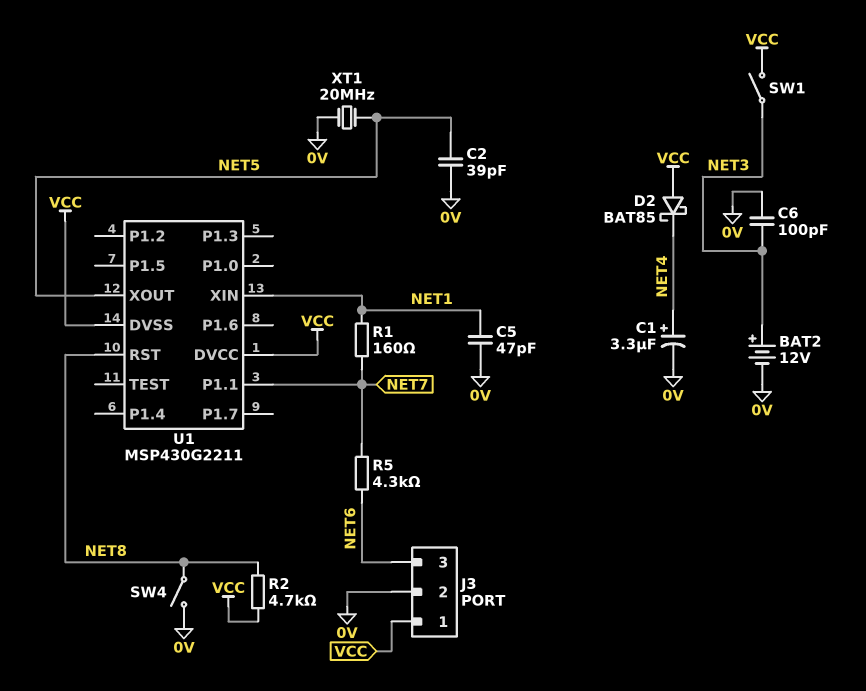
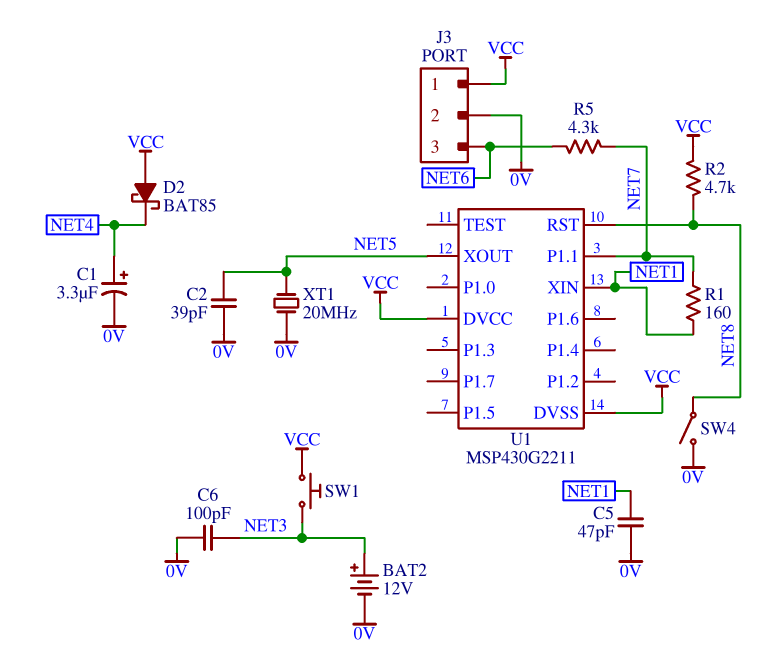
SW1: switch (NET3, VCC) -> button (NET3, VCC)

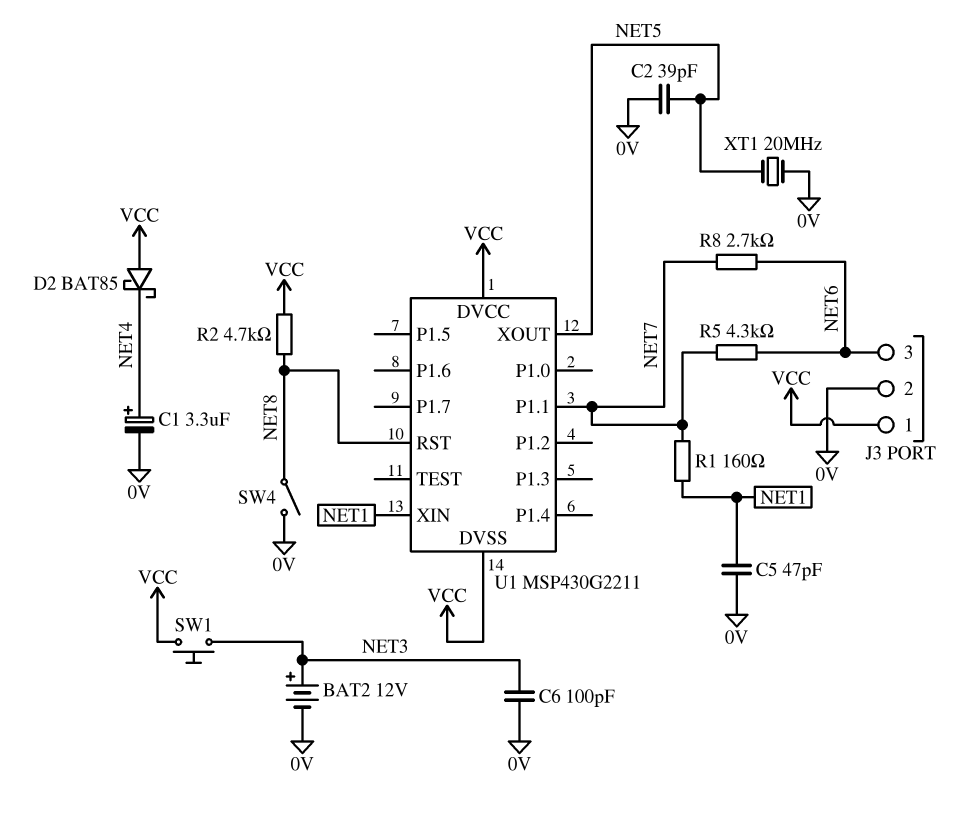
R8: none -> 2.7k (NET6, NET7)

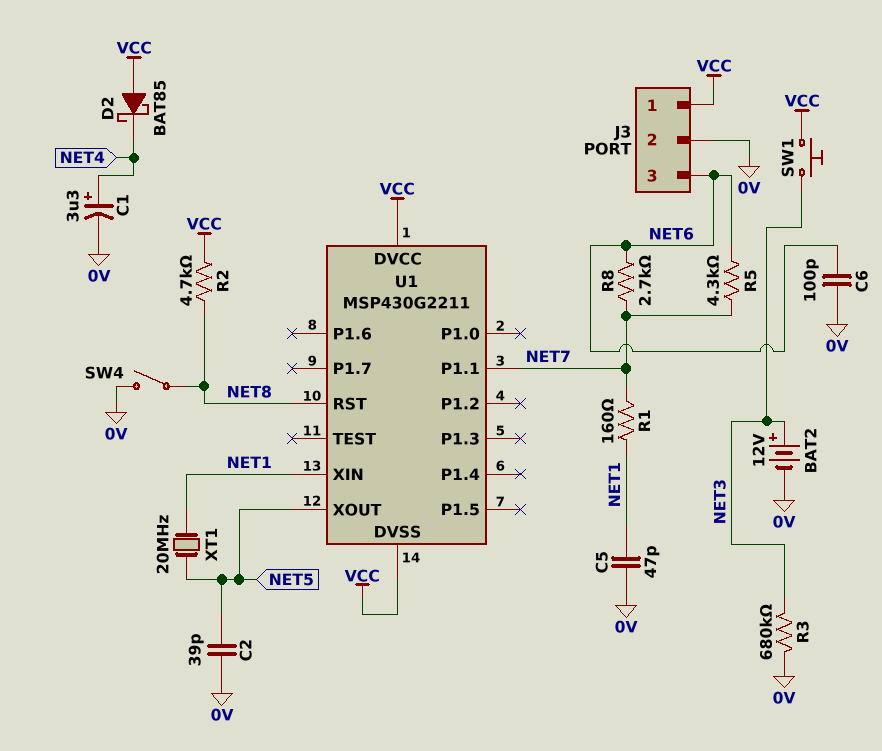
C6: 100pF (0V, NET3) -> 100pF (0V, NET6)
R3: none -> 680k (0V, NET3)
XT1: 20MHz (0V, NET5) -> 20MHz (NET1, NET5)

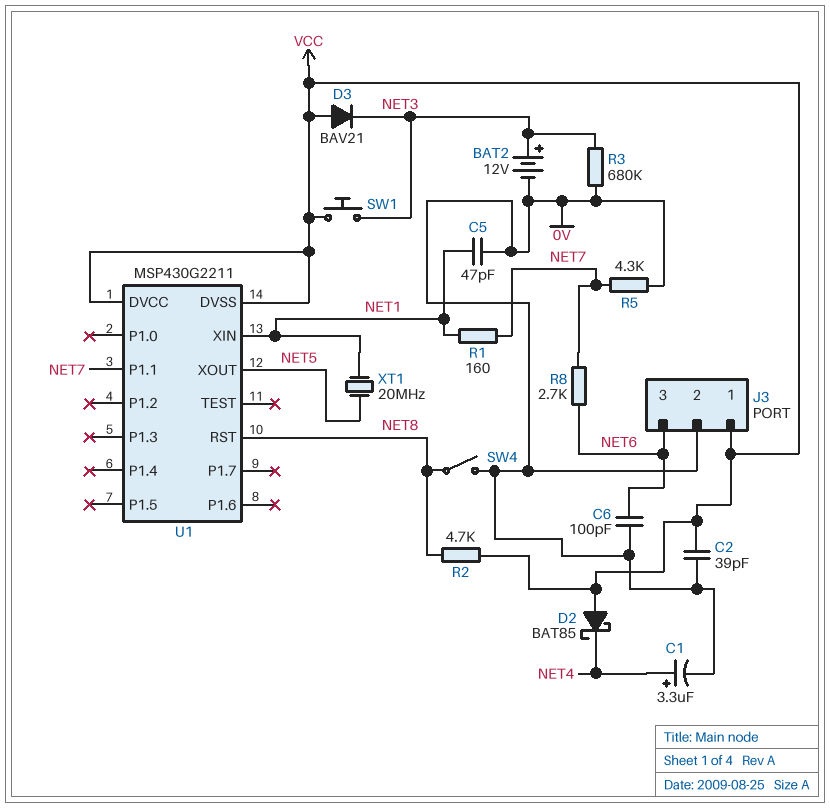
C2: 39pF (0V, NET5) -> 39pF (0V, VCC)
D3: none -> diode BAV21 (A VCC, K NET3)
R5: 4.3k (NET6, NET7) -> 4.3k (0V, NET7)

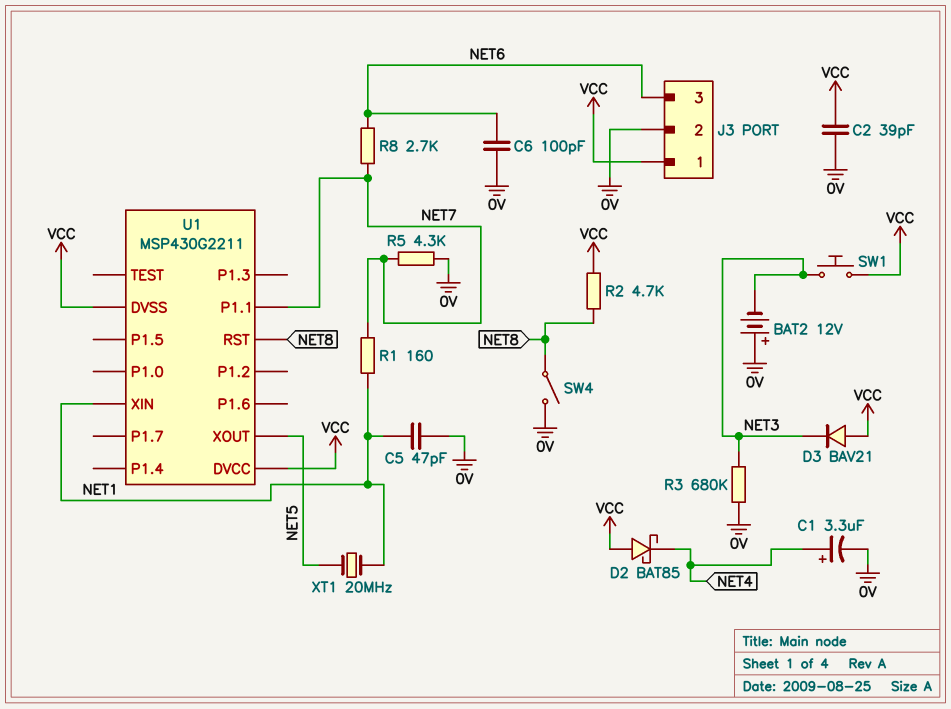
BAT2: 12V (plus NET3, minus 0V) -> 12V (plus 0V, minus NET3)

